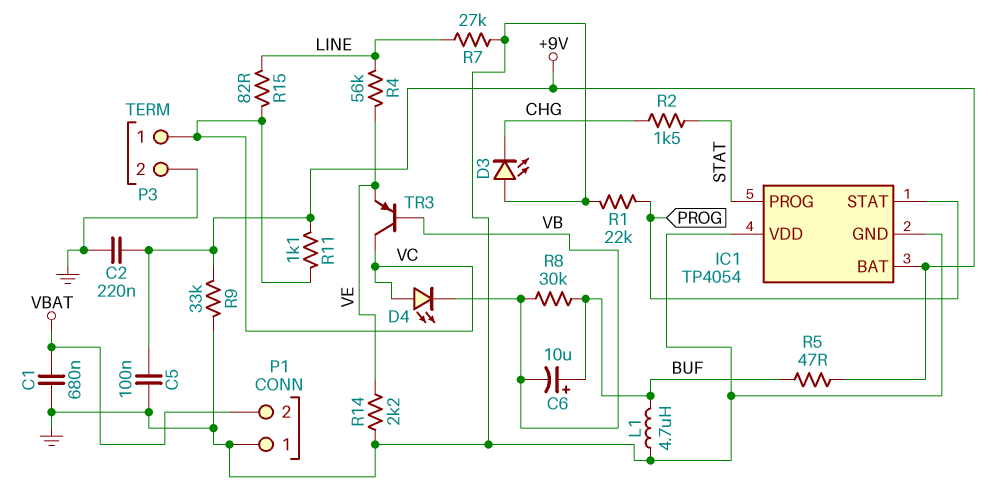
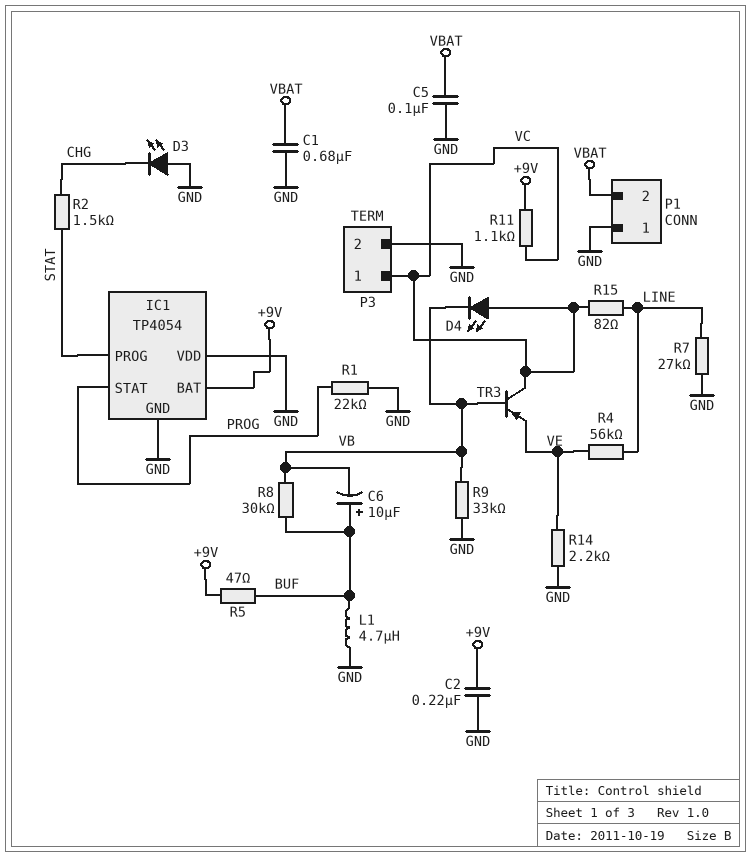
C5: 100nF (+9V, GND) -> 100nF (GND, VBAT)
R9: 33k (+9V, GND) -> 33k (GND, VB)

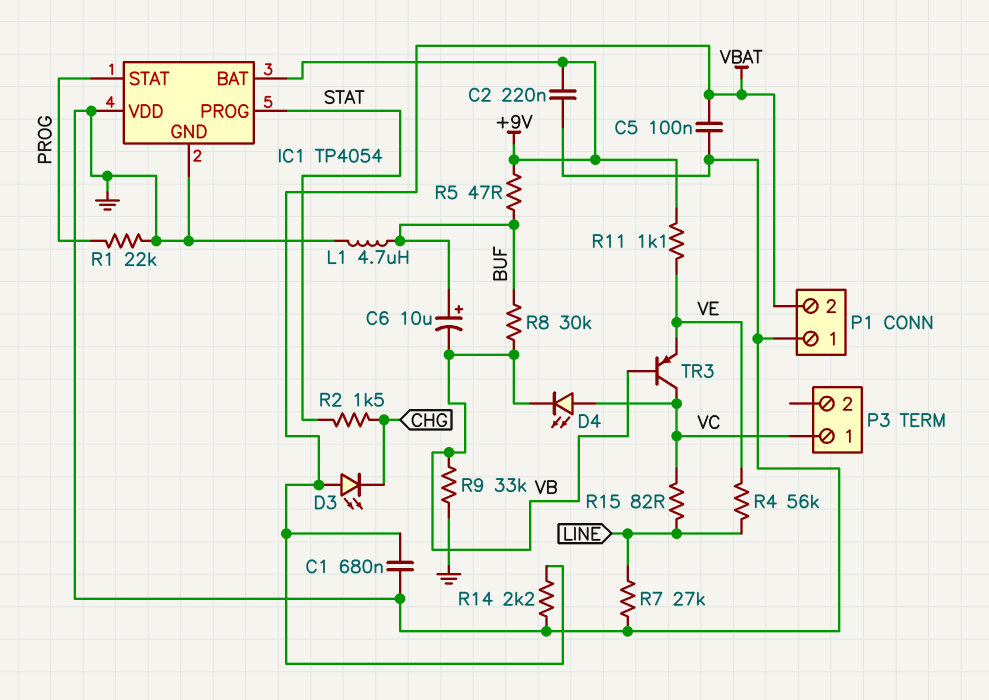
D3: LED (A GND, K CHG) -> LED (A VBAT, K CHG)
P3 pin 2: GND -> none
R11: 1.1k (+9V, VC) -> 1.1k (+9V, VE)
R14: 2.2k (GND, VE) -> 2.2k (GND, VBAT)

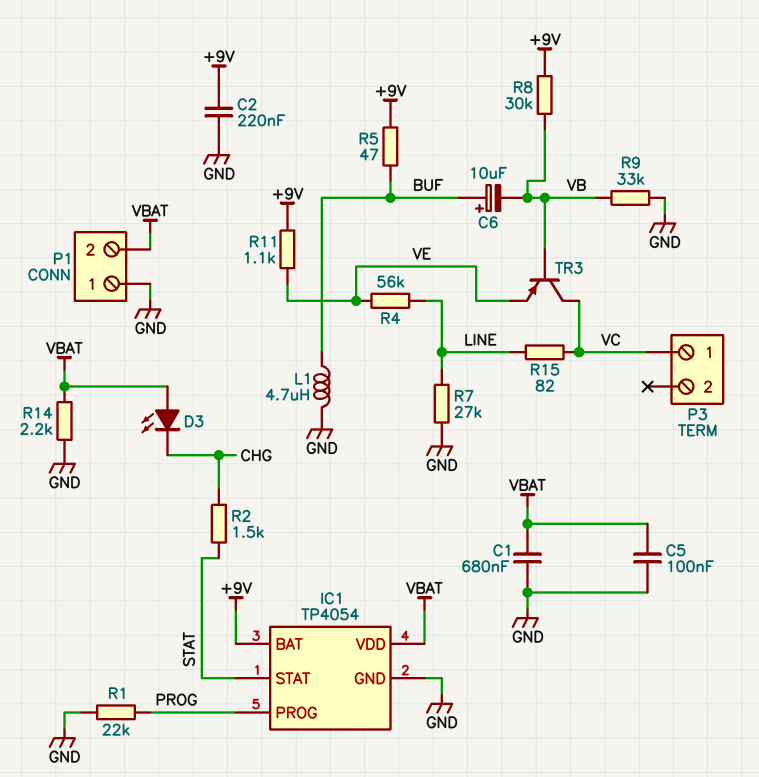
D4: LED (A VC, K VB) -> none
IC1 pin PROG: STAT -> PROG
IC1 pin STAT: PROG -> STAT
IC1 pin VDD: GND -> VBAT
R8: 30k (BUF, VB) -> 30k (+9V, VB)

